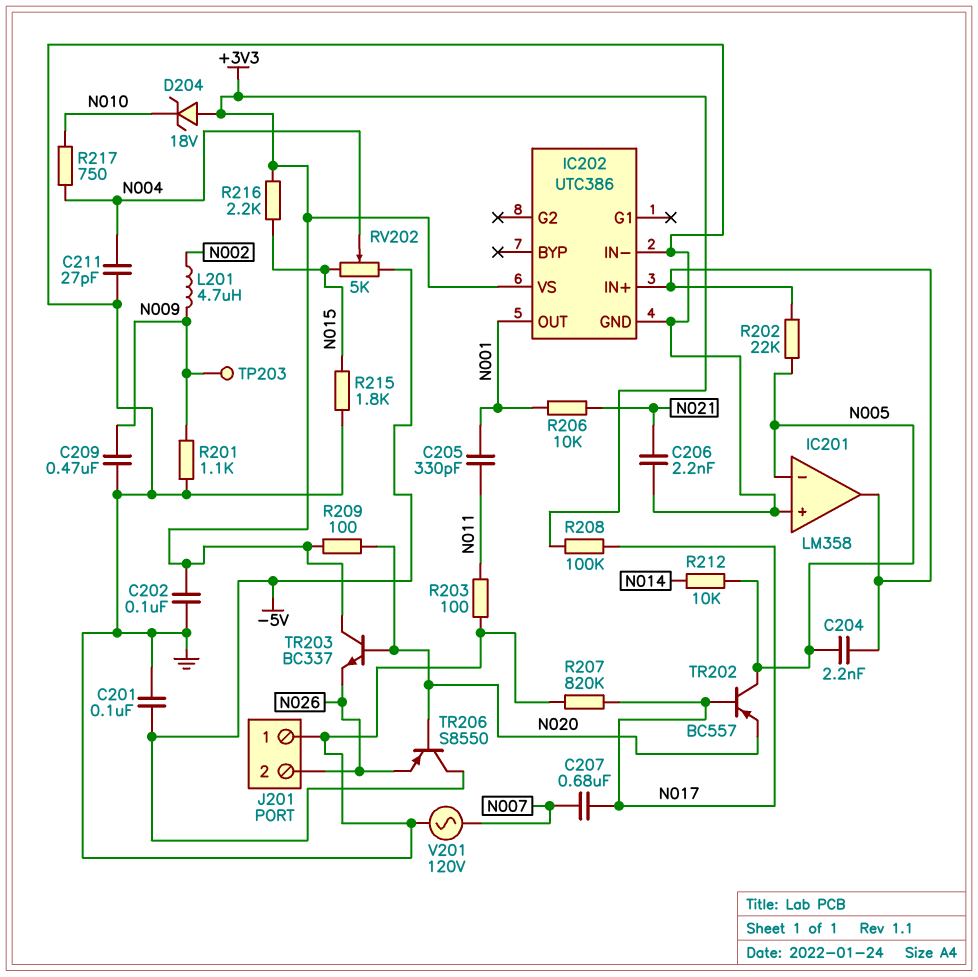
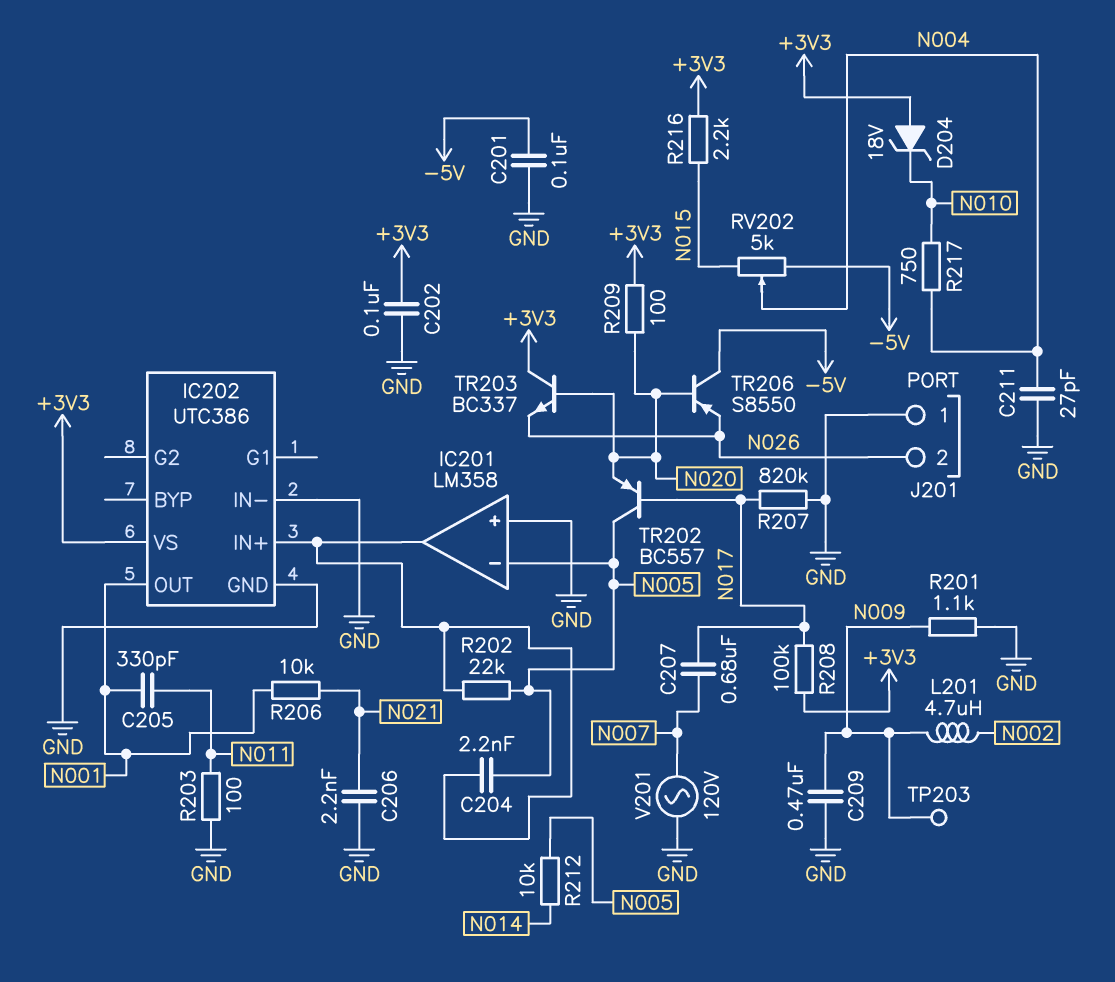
R215: 1.8k (GND, N015) -> none

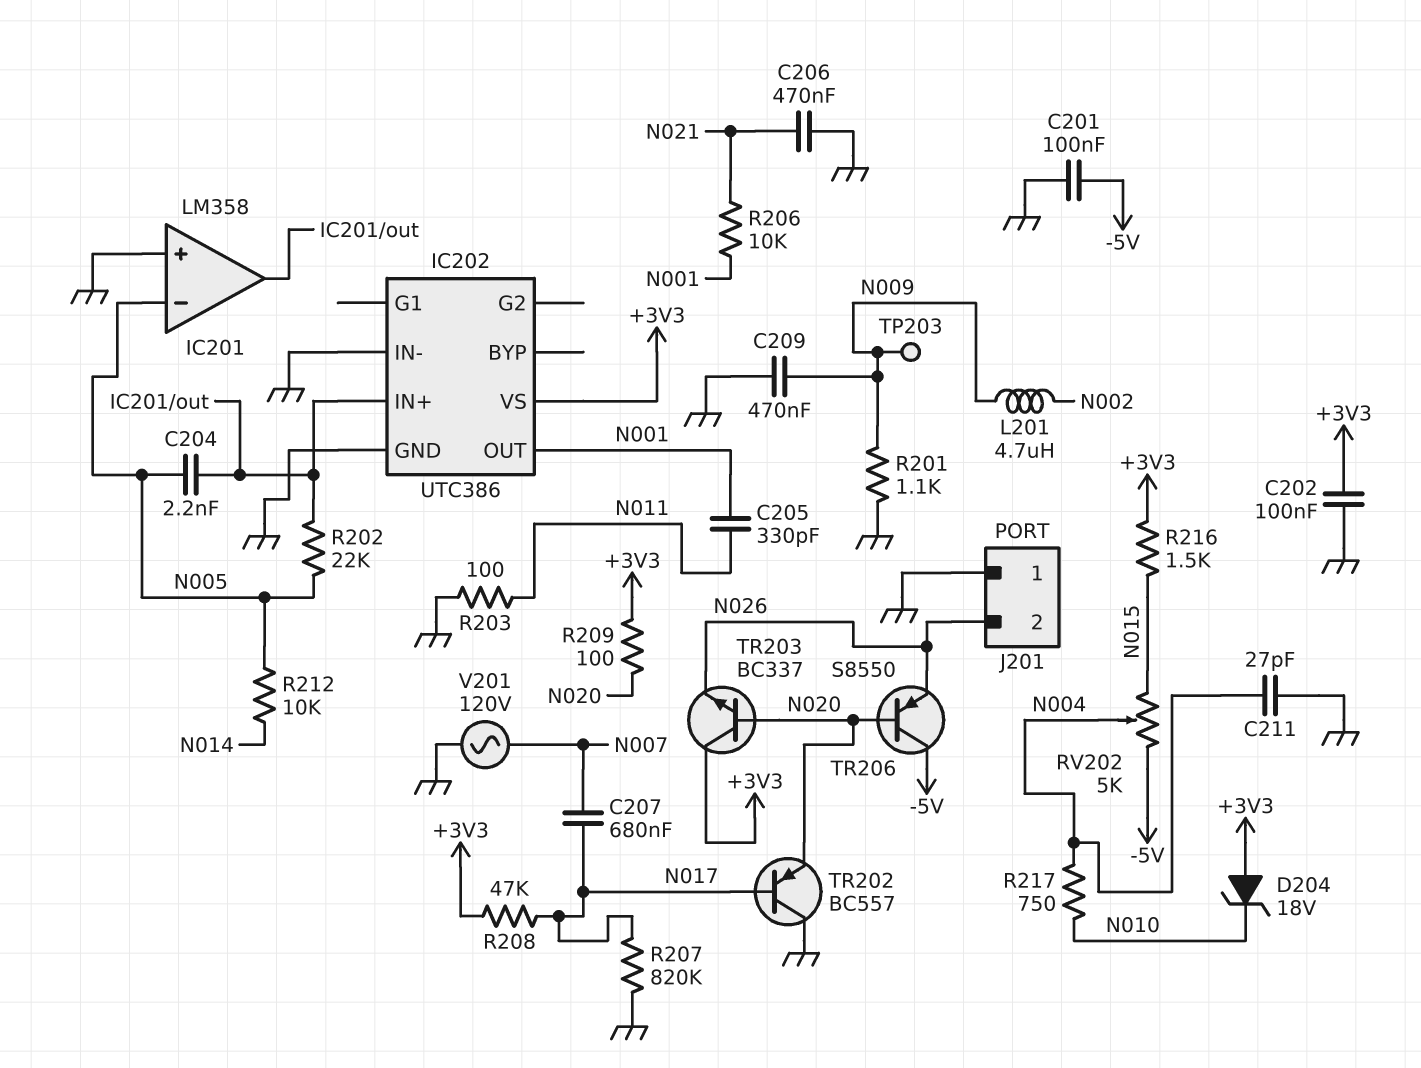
C206: 2.2nF (GND, N021) -> 470nF (GND, N021)
R208: 100k (+3V3, N017) -> 47k (+3V3, N017)
R216: 2.2k (+3V3, N015) -> 1.5k (+3V3, N015)
TR202: PNP BC557 (B N017, C N005, E N020) -> PNP BC557 (B N017, C GND, E N020)

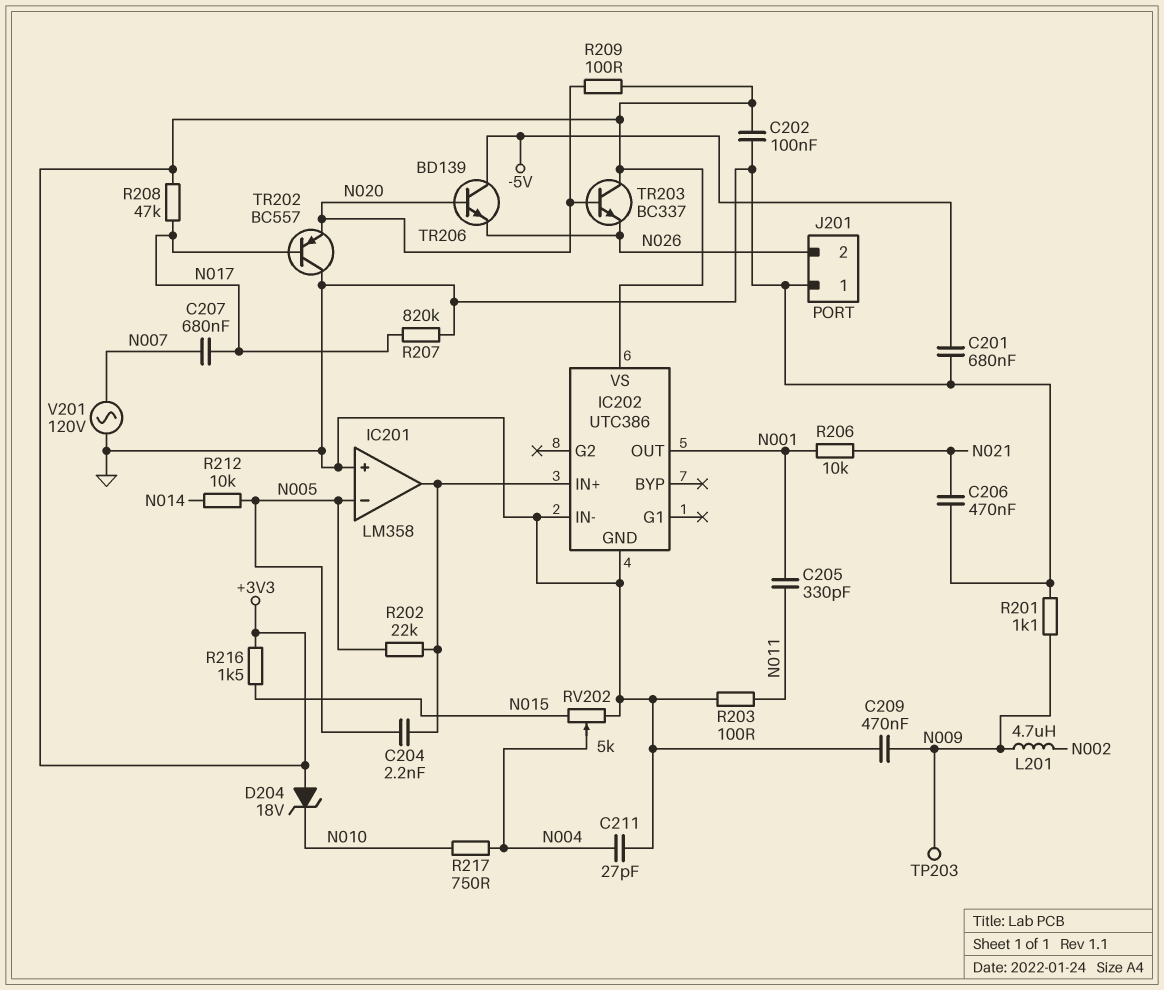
C201: 100nF (-5V, GND) -> 680nF (-5V, GND)
RV202: 5k (-5V, N015, wiper N004) -> 5k (GND, N015, wiper N004)
TR206: PNP S8550 (B N020, C -5V, E N026) -> NPN BD139 (B N020, C -5V, E N026)

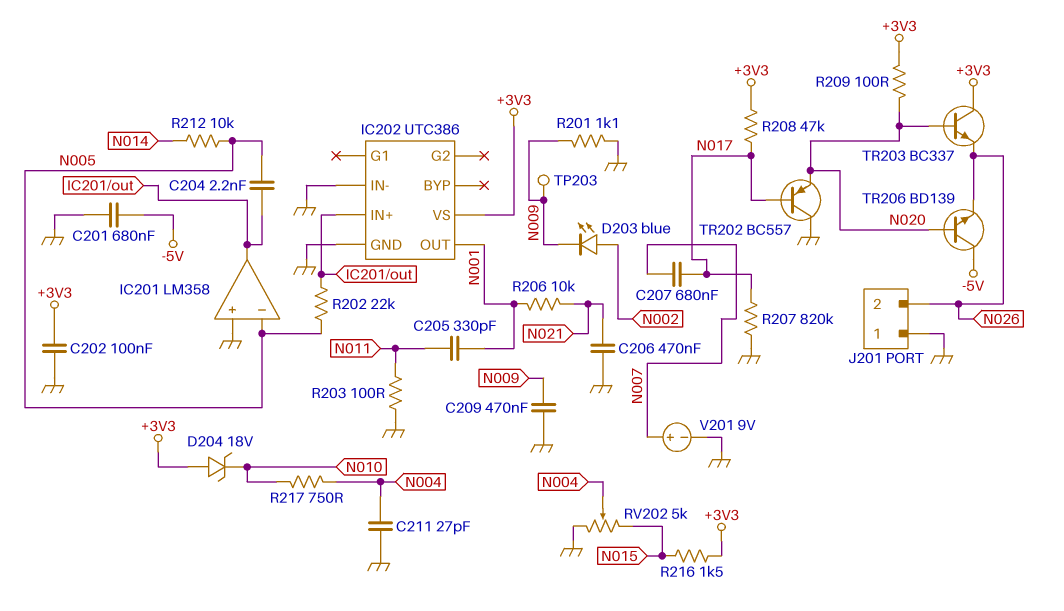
D203: none -> LED blue (A N002, K N009)
L201: 4.7uH (N002, N009) -> none
V201: AC 120V (GND, N007) -> 9V (plus N007, minus GND)

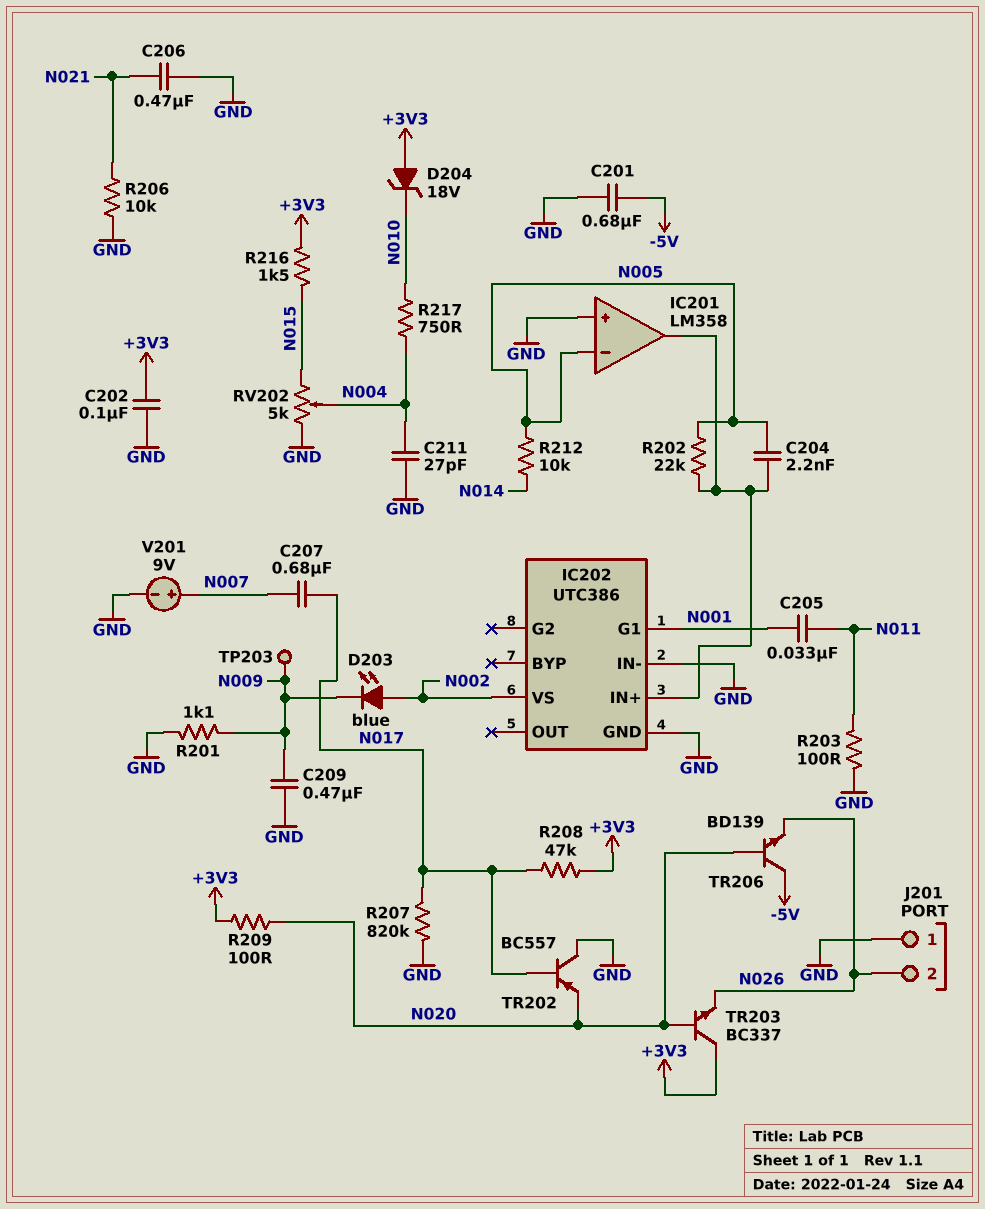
C205: 330pF (N001, N011) -> 33nF (N001, N011)
IC202 pin G1: none -> N001
IC202 pin OUT: N001 -> none
IC202 pin VS: +3V3 -> N002
R206: 10k (N001, N021) -> 10k (GND, N021)

